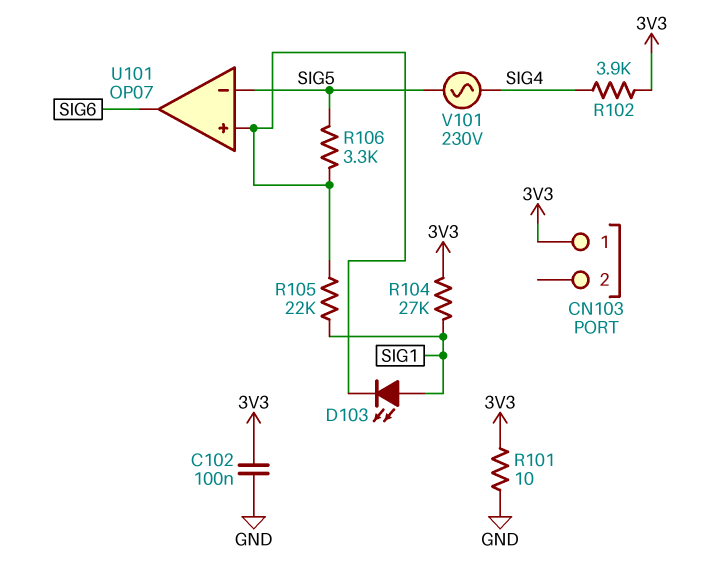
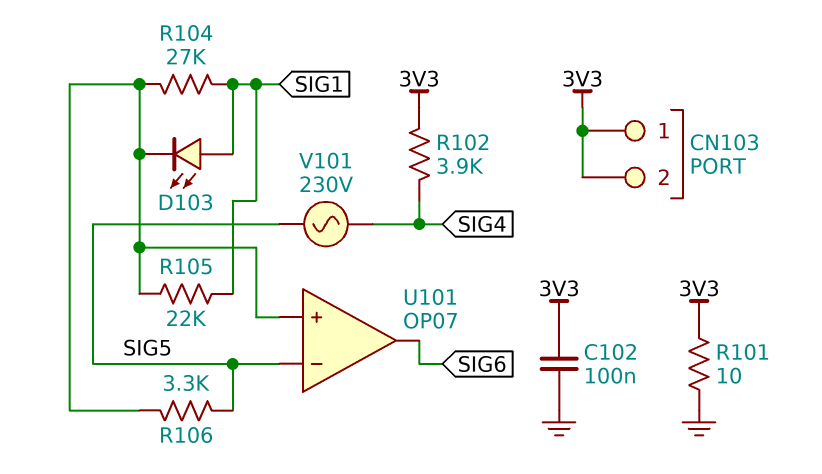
CN103 pin 2: none -> 3V3
R104: 27k (3V3, SIG1) -> 27k (SIG1, U101/in+)

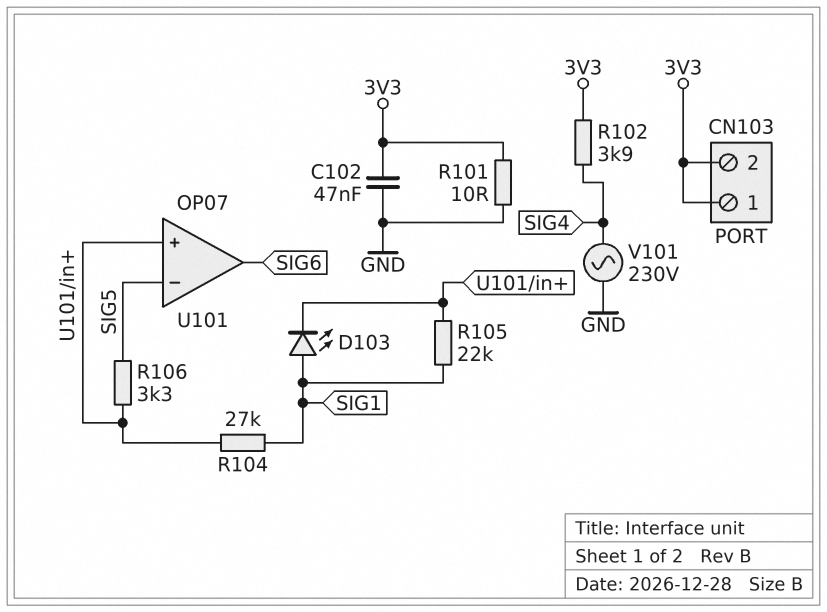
C102: 100nF (3V3, GND) -> 47nF (3V3, GND)
V101: AC 230V (SIG4, SIG5) -> AC 230V (GND, SIG4)

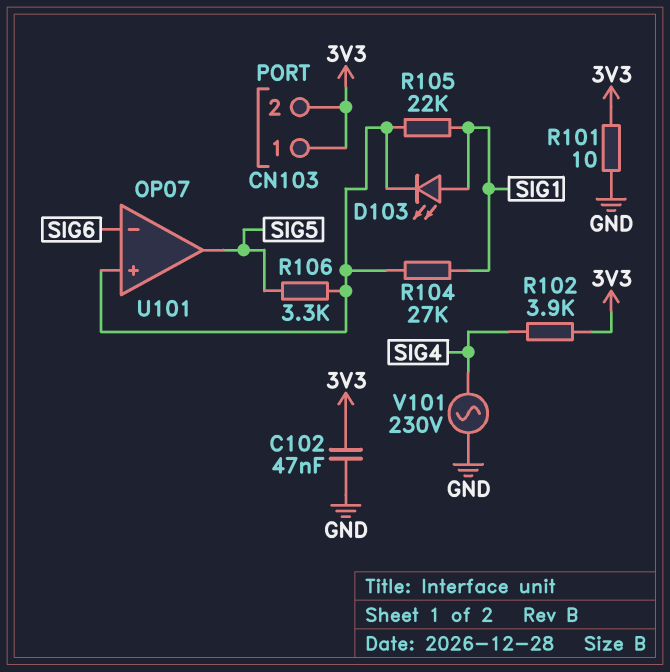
U101 pin in-: SIG5 -> SIG6
U101 pin out: SIG6 -> SIG5

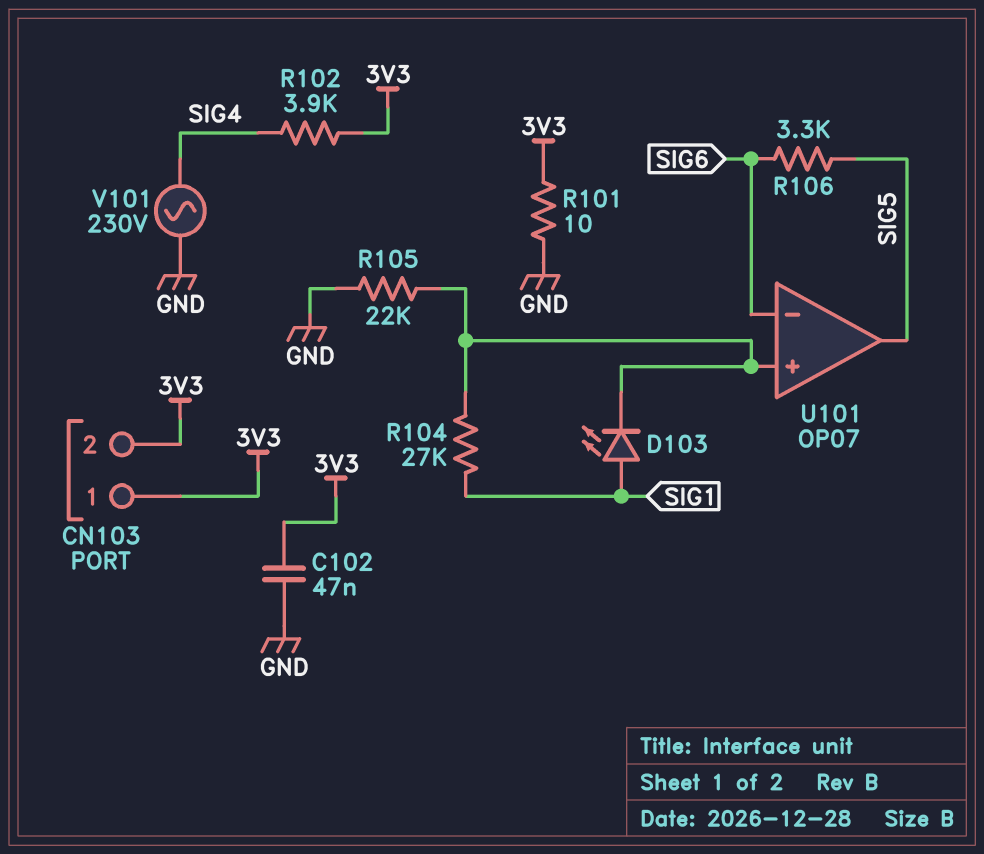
R105: 22k (SIG1, U101/in+) -> 22k (GND, U101/in+)
R106: 3.3k (SIG5, U101/in+) -> 3.3k (SIG5, SIG6)

